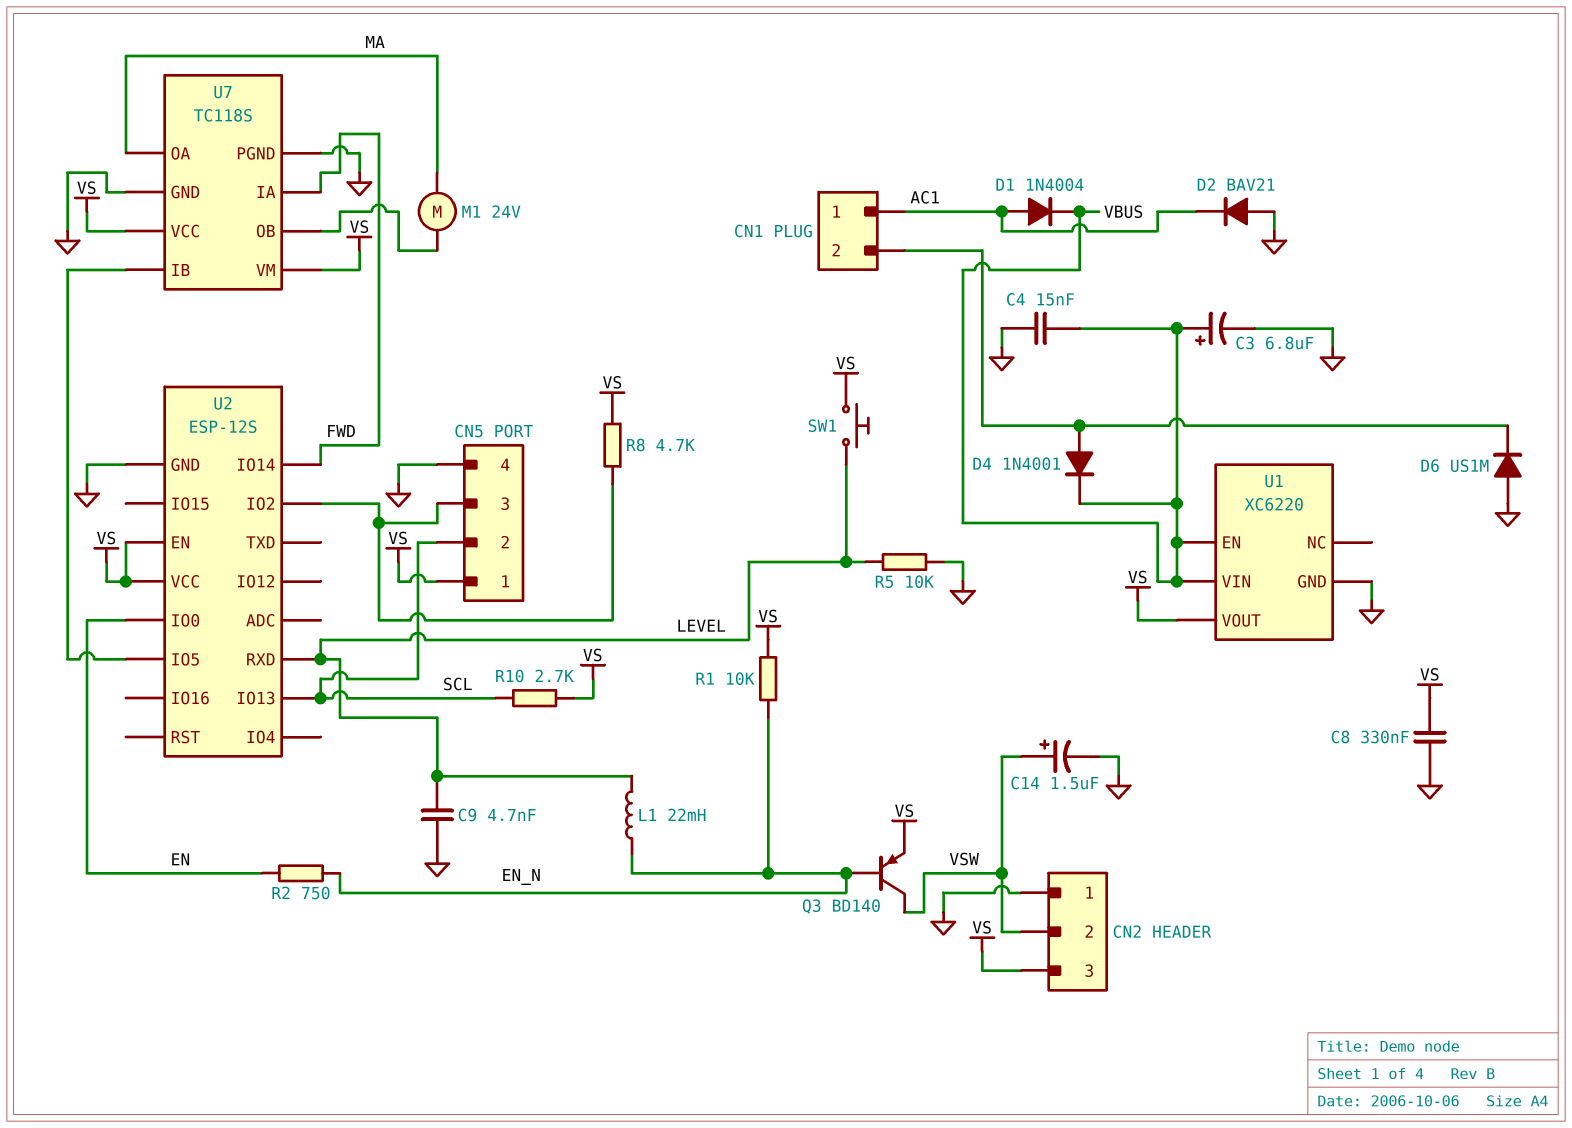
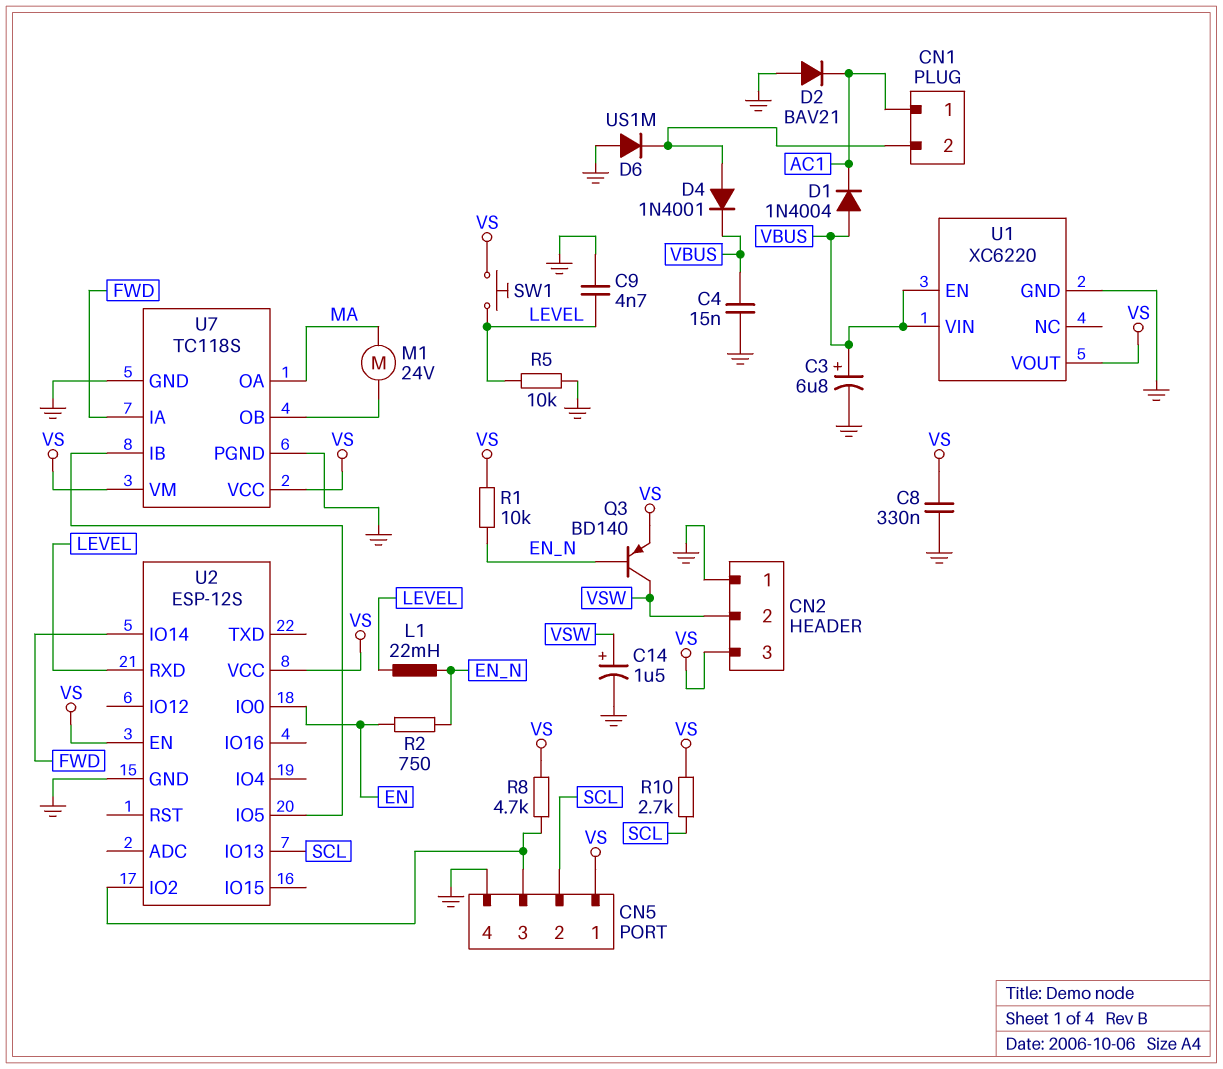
D1: diode 1N4004 (A AC1, K VBUS) -> diode 1N4004 (A VBUS, K AC1)

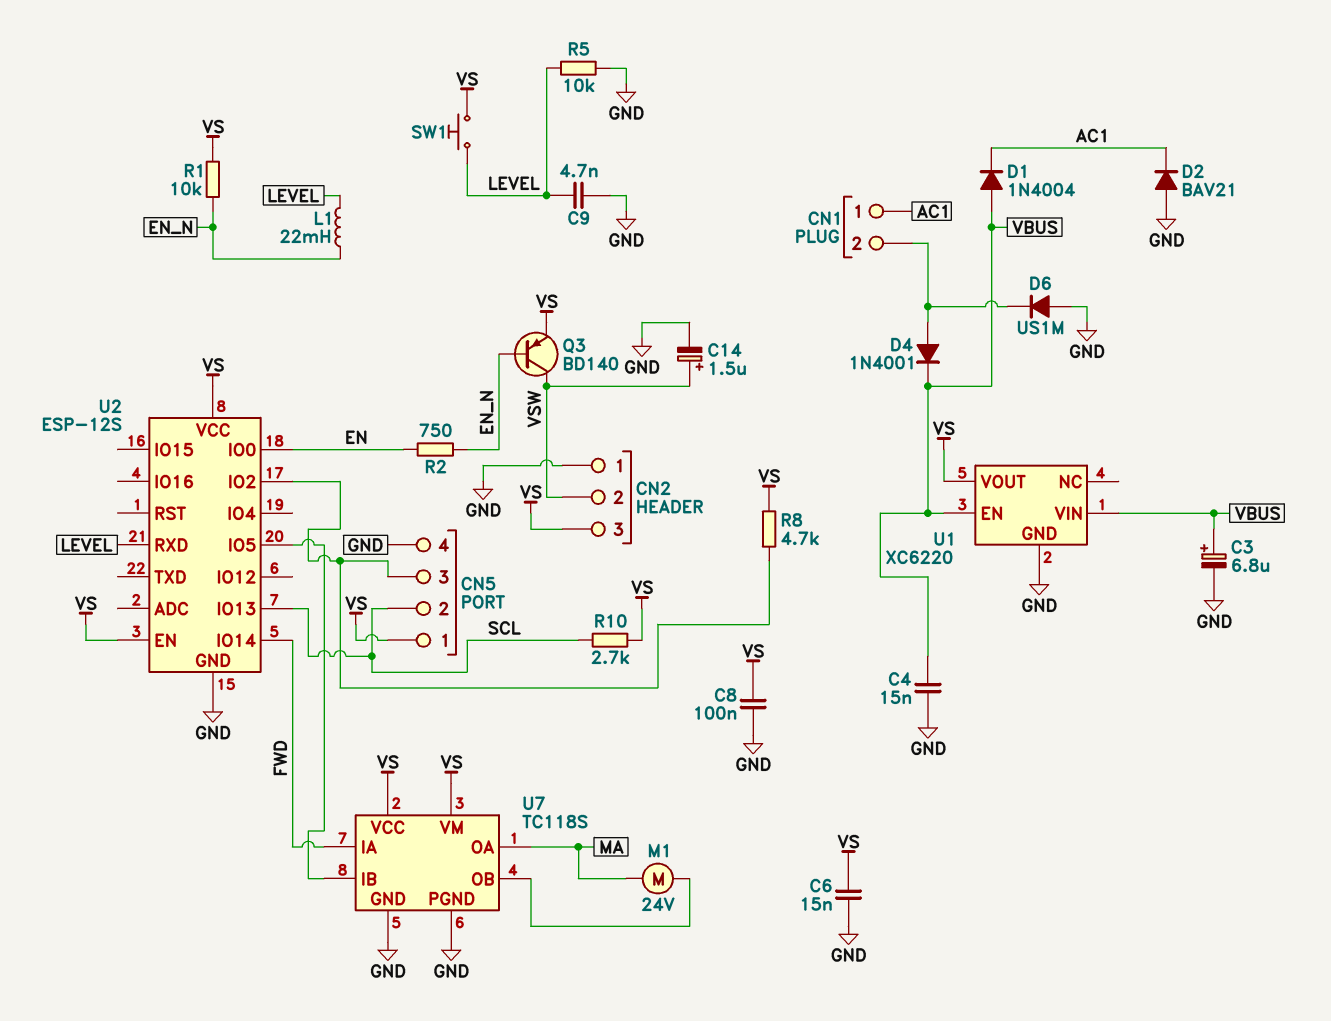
C6: none -> 15nF (GND, VS)
C8: 330nF (GND, VS) -> 100nF (GND, VS)

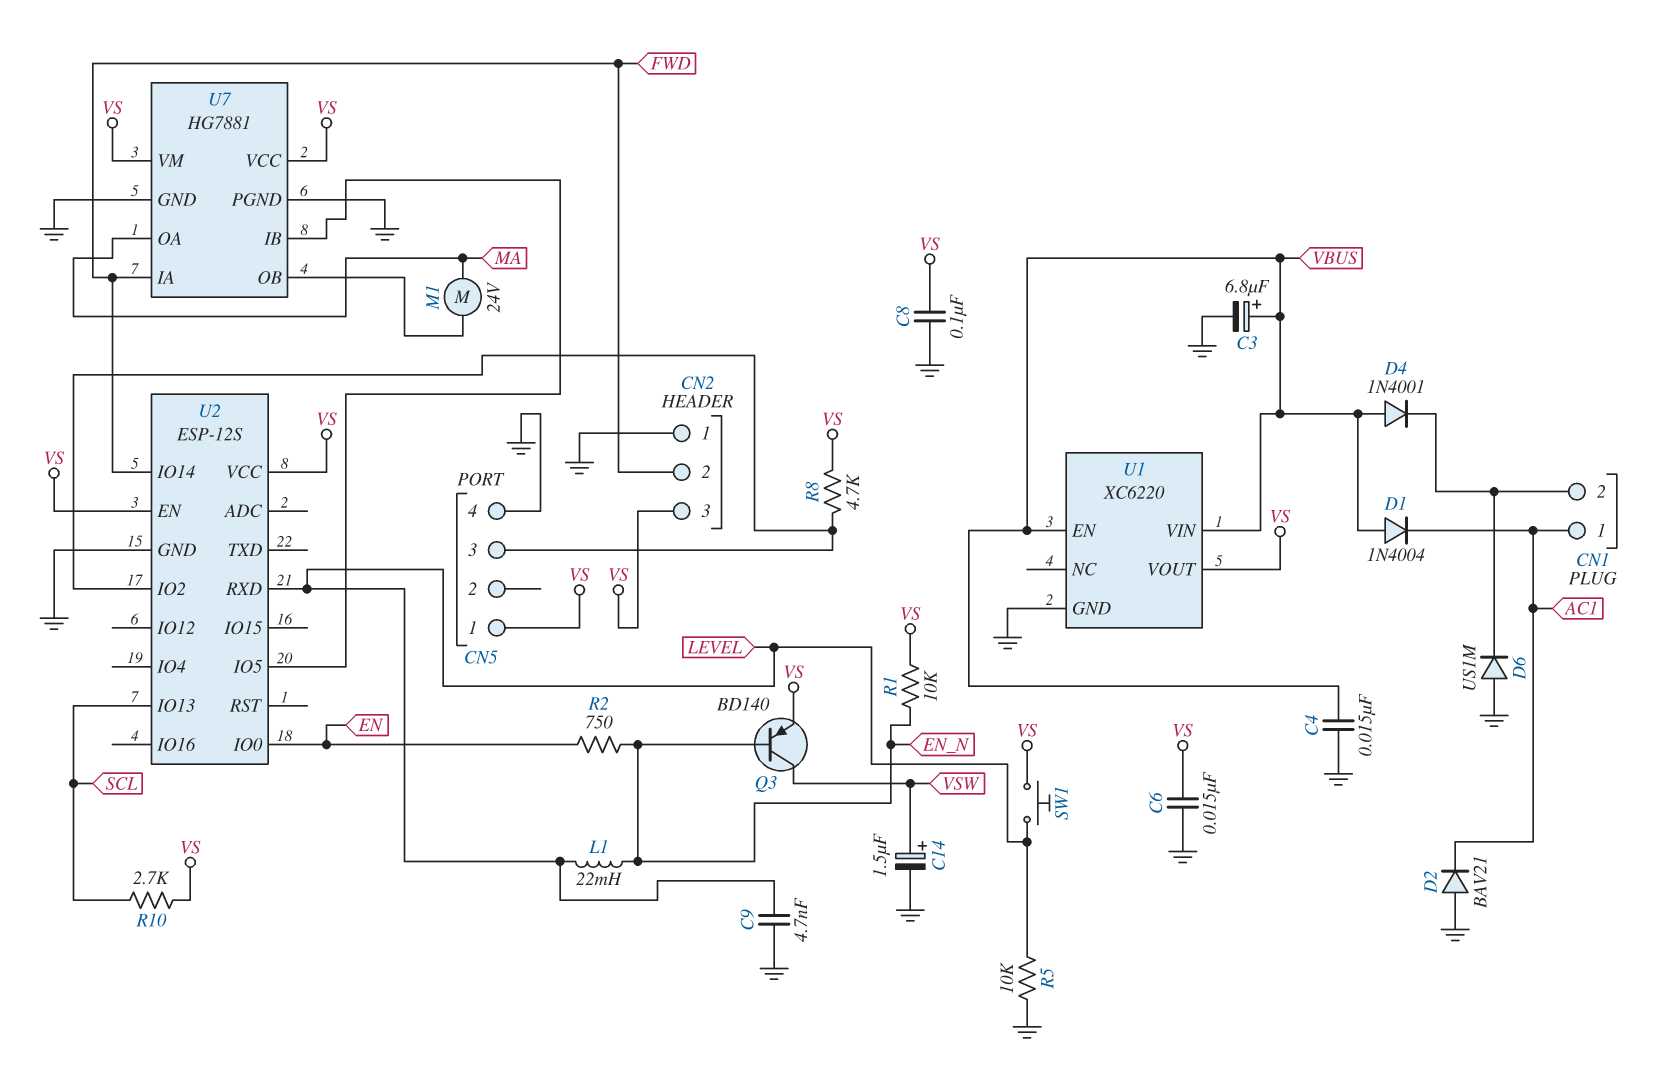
CN2 pin 2: VSW -> FWD
CN5 pin 2: SCL -> none
D4: diode 1N4001 (A CN1/2, K VBUS) -> diode 1N4001 (A VBUS, K CN1/2)
U7: TC118S -> HG7881

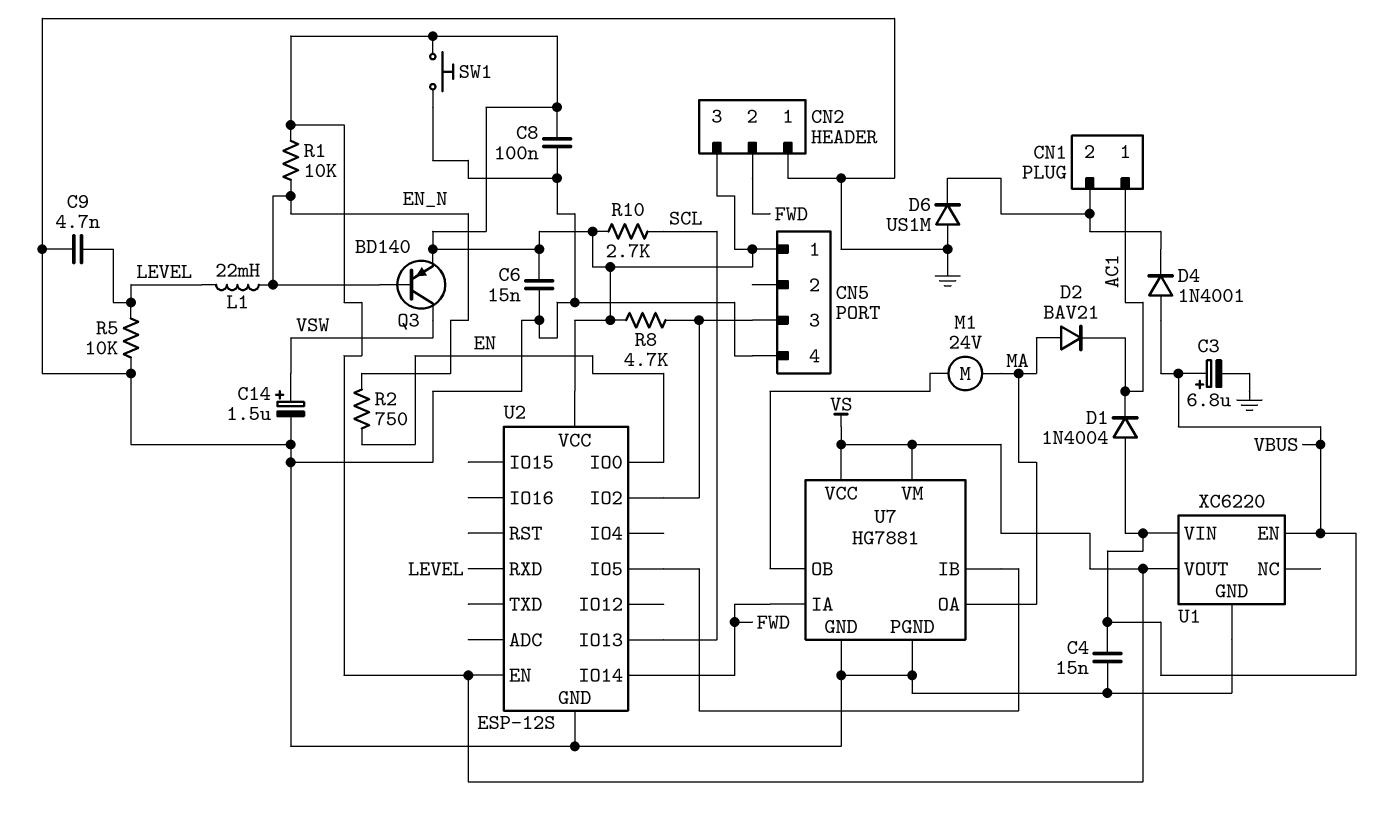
D2: diode BAV21 (A GND, K AC1) -> diode BAV21 (A MA, K AC1)
SW1: button (LEVEL, VS) -> button (GND, VS)

